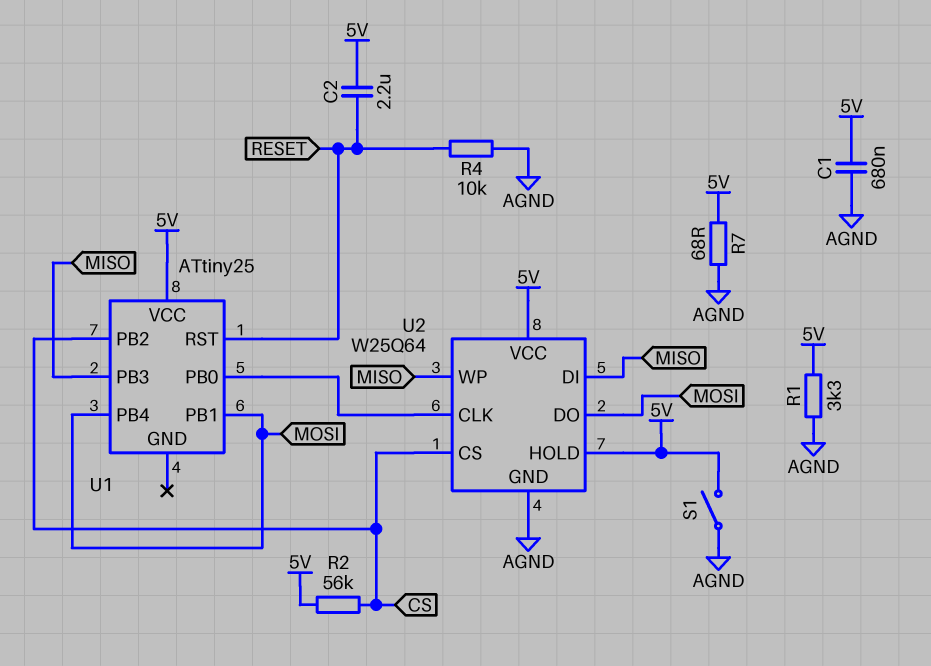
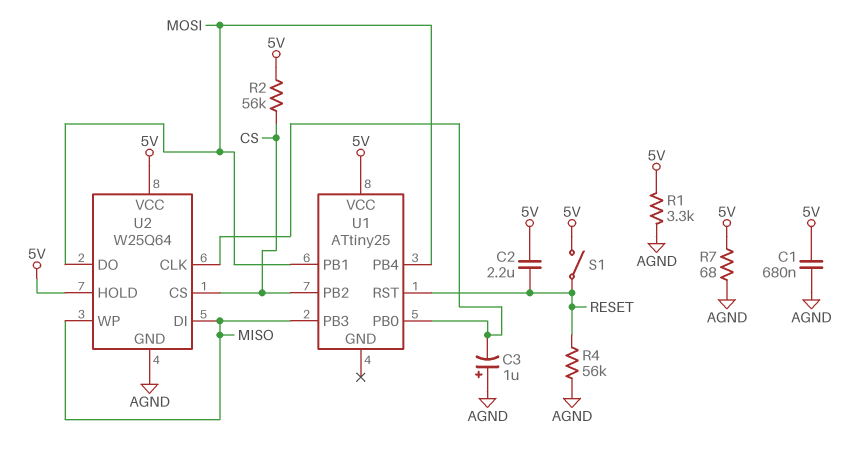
C3: none -> 1uF (plus AGND, minus U1/PB0)
R4: 10k (AGND, RESET) -> 56k (AGND, RESET)
S1: switch (5V, AGND) -> switch (5V, RESET)

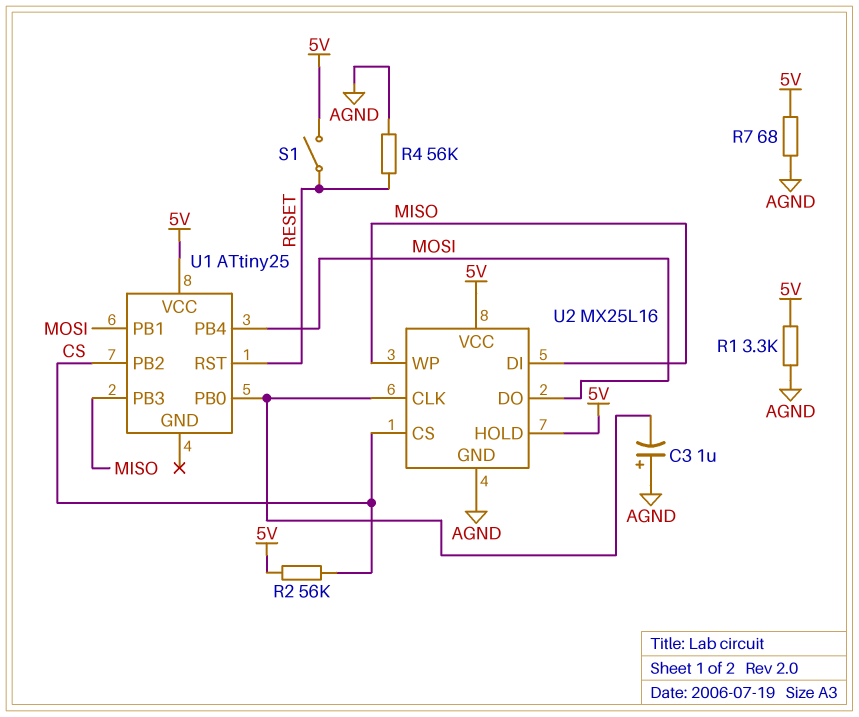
C1: 680nF (5V, AGND) -> none
C2: 2.2uF (5V, RESET) -> none
U2: W25Q64 -> MX25L16

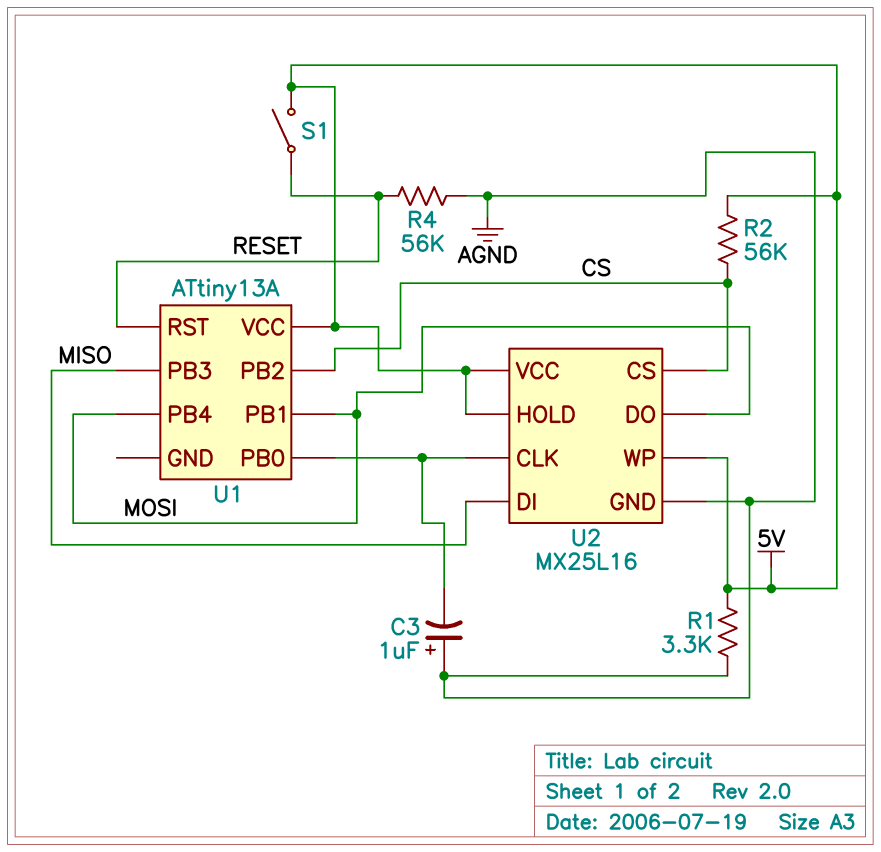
R7: 68 (5V, AGND) -> none
U1: ATtiny25 -> ATtiny13A
U2 pin WP: MISO -> 5V

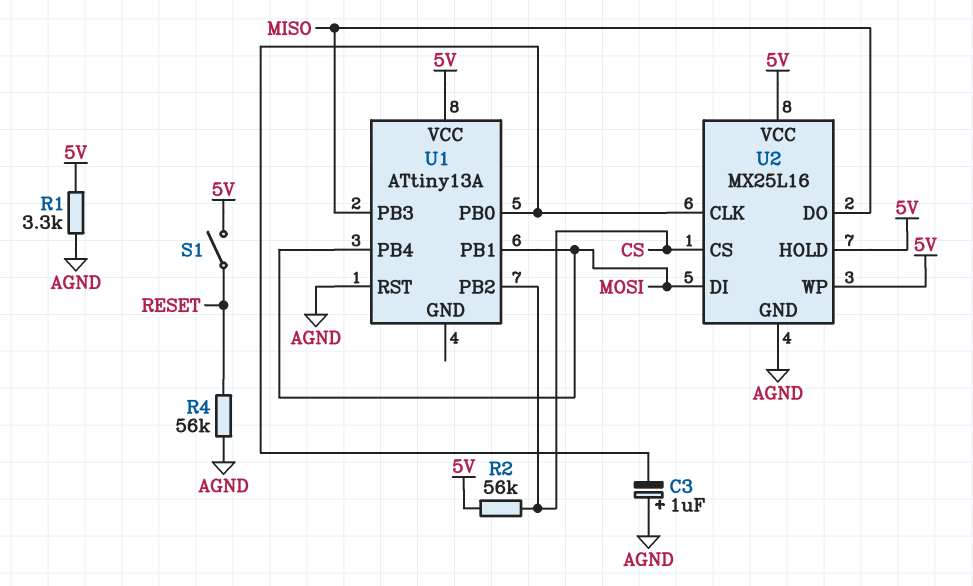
U1 pin RST: RESET -> AGND
U2 pin DI: MISO -> MOSI
U2 pin DO: MOSI -> MISO

